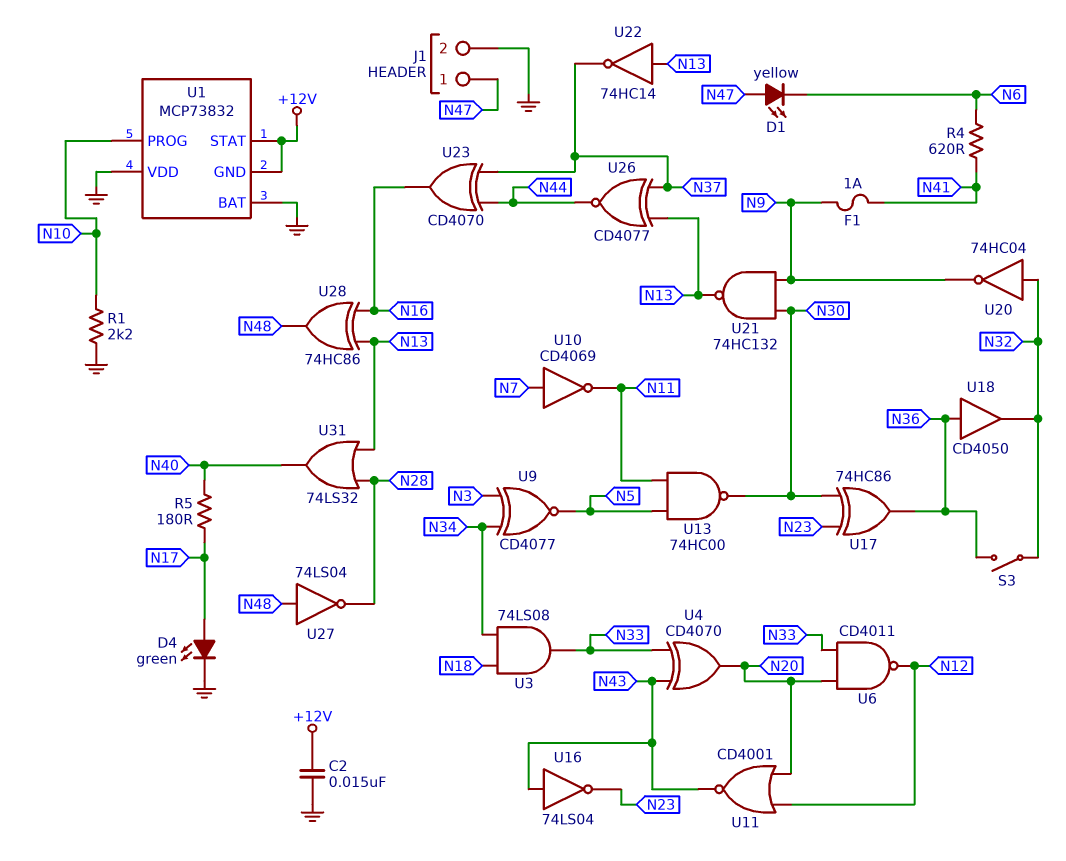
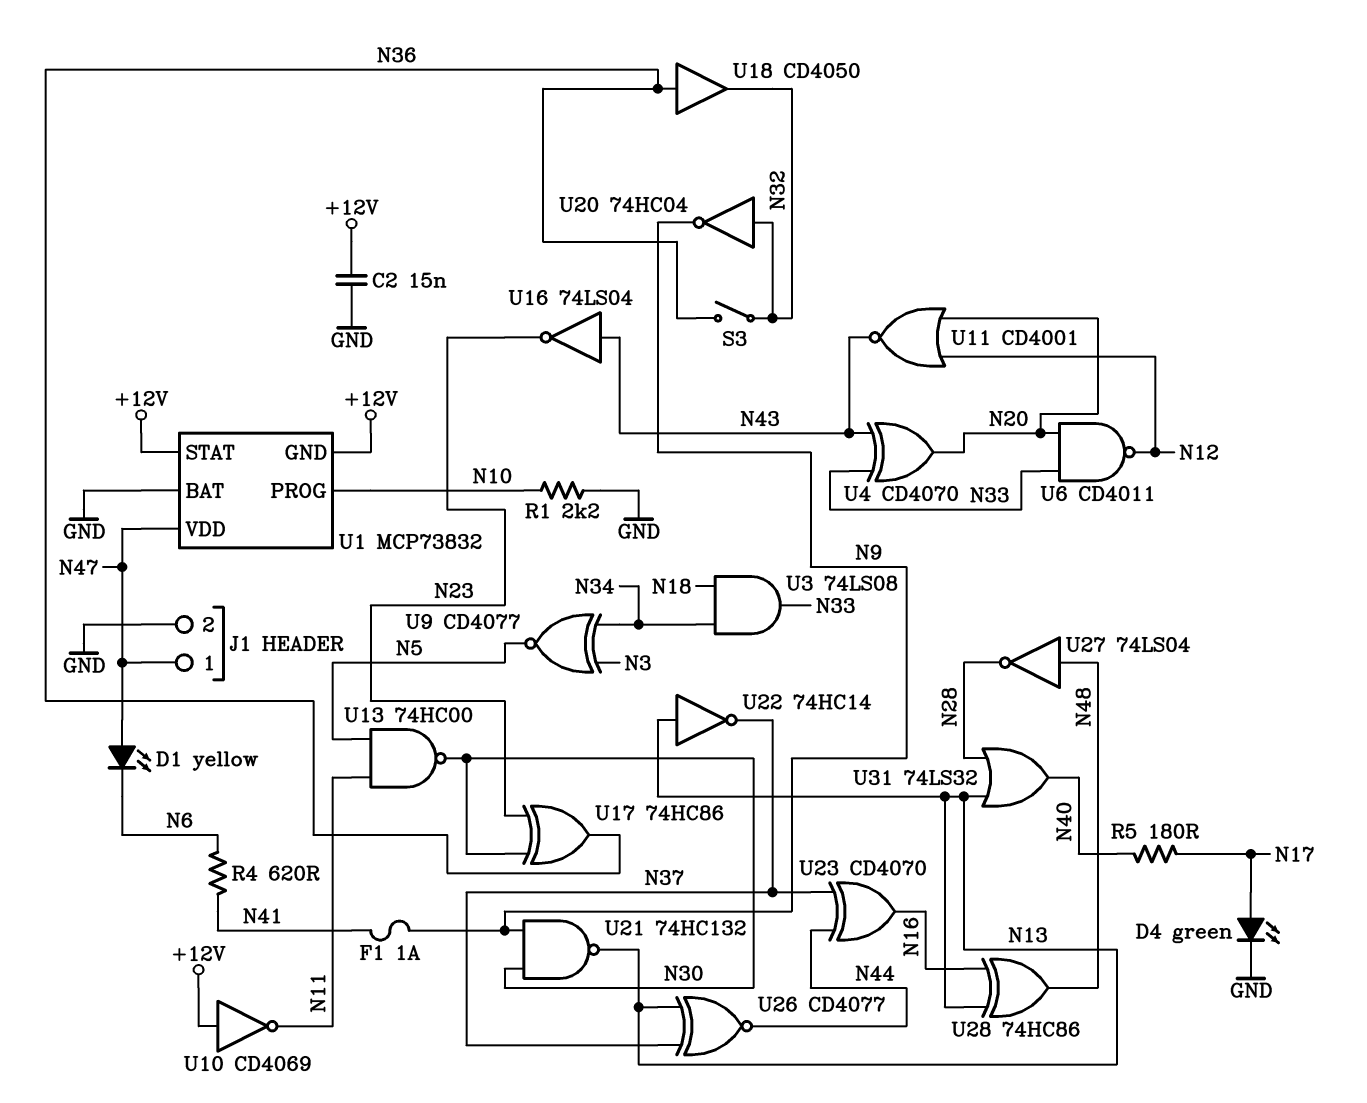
U1 pin VDD: GND -> N47
U10: NOT CD4069 (in N7, out N11) -> NOT CD4069 (in +12V, out N11)

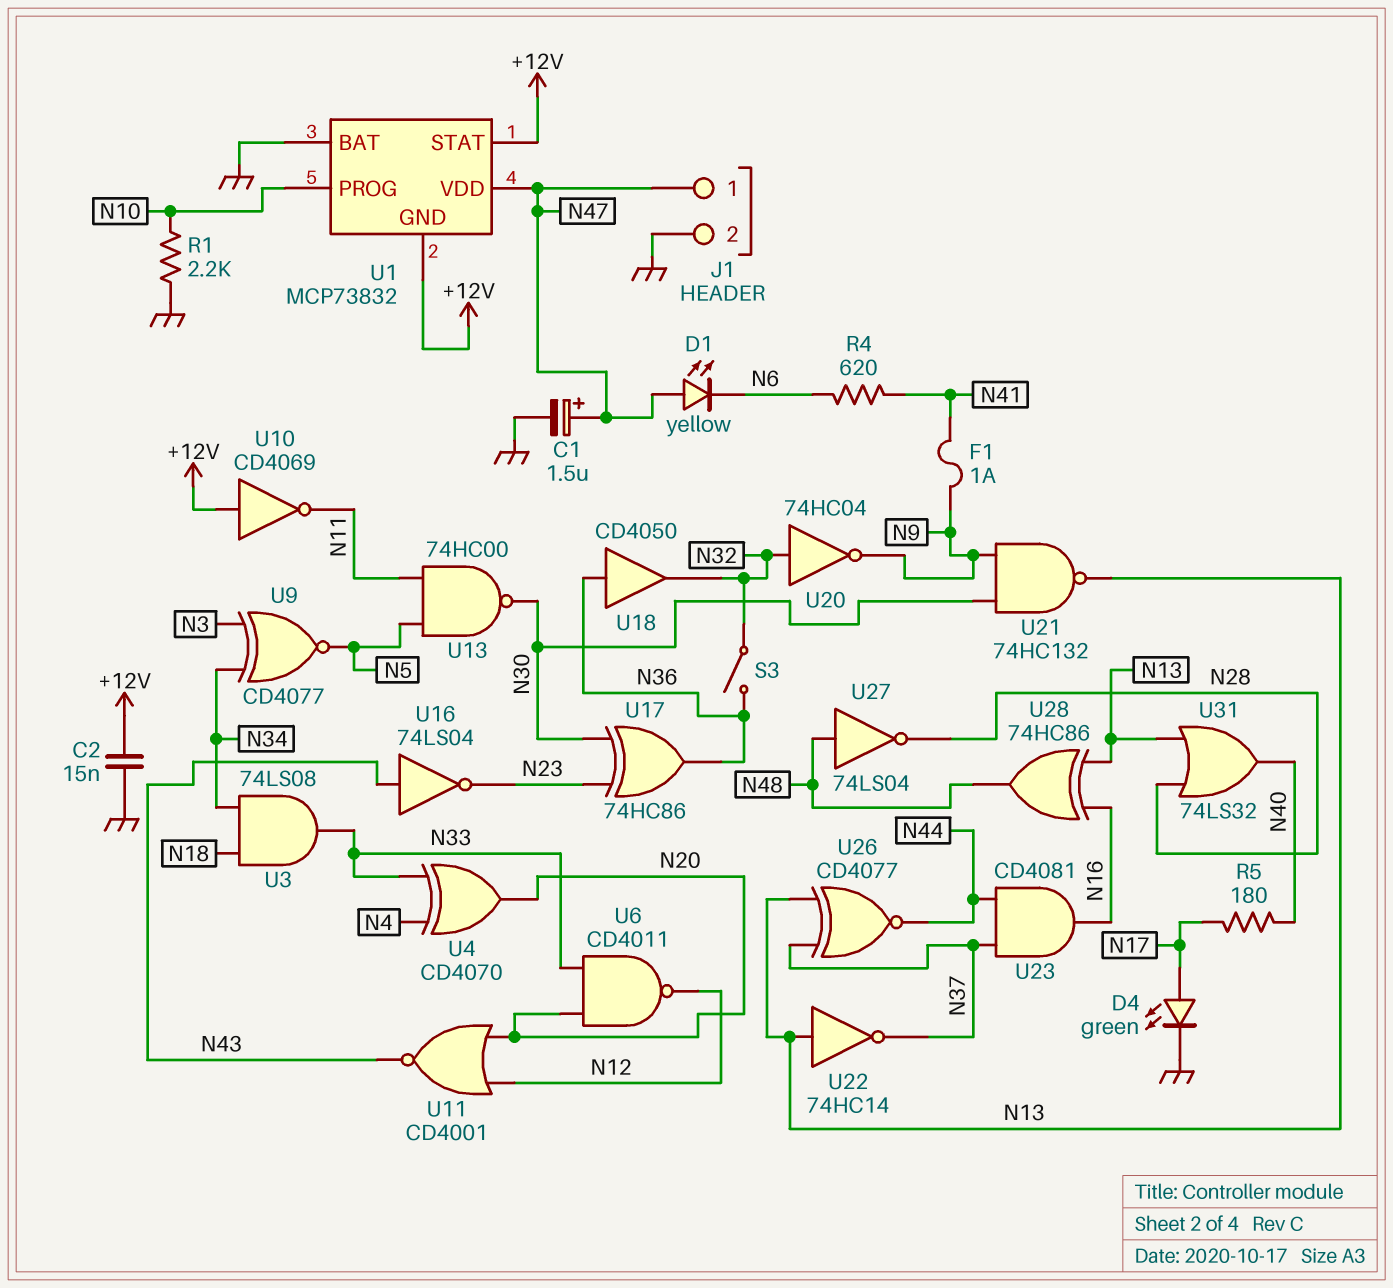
C1: none -> 1.5uF (plus N47, minus GND)
U4: XOR CD4070 (in N33, in N43, out N20) -> XOR CD4070 (in N4, in N33, out N20)
U23: XOR CD4070 (in N37, in N44, out N16) -> AND CD4081 (in N37, in N44, out N16)

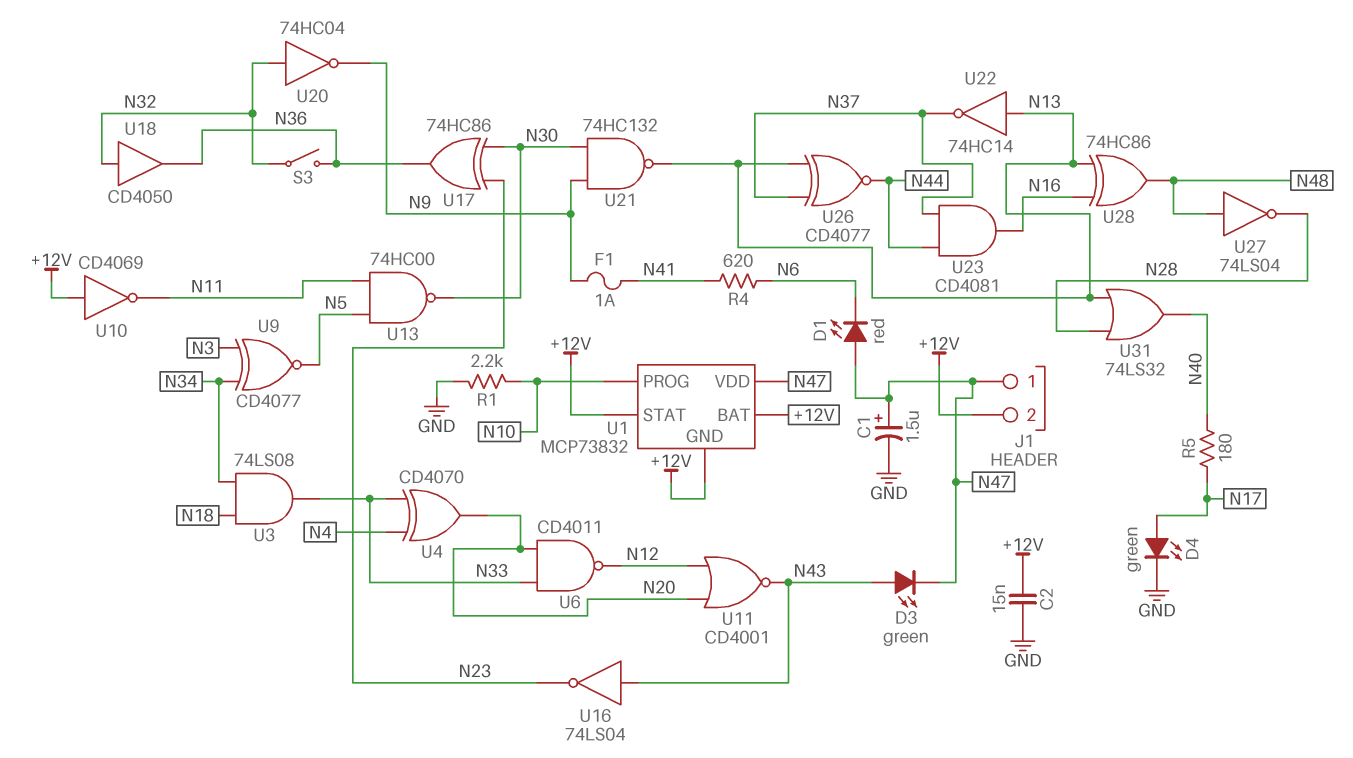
D1: LED yellow (A N47, K N6) -> LED red (A N47, K N6)
D3: none -> LED green (A N43, K N47)
J1 pin 2: GND -> +12V
U1 pin BAT: GND -> +12V
U18: buffer CD4050 (in N36, out N32) -> buffer CD4050 (in N32, out N36)

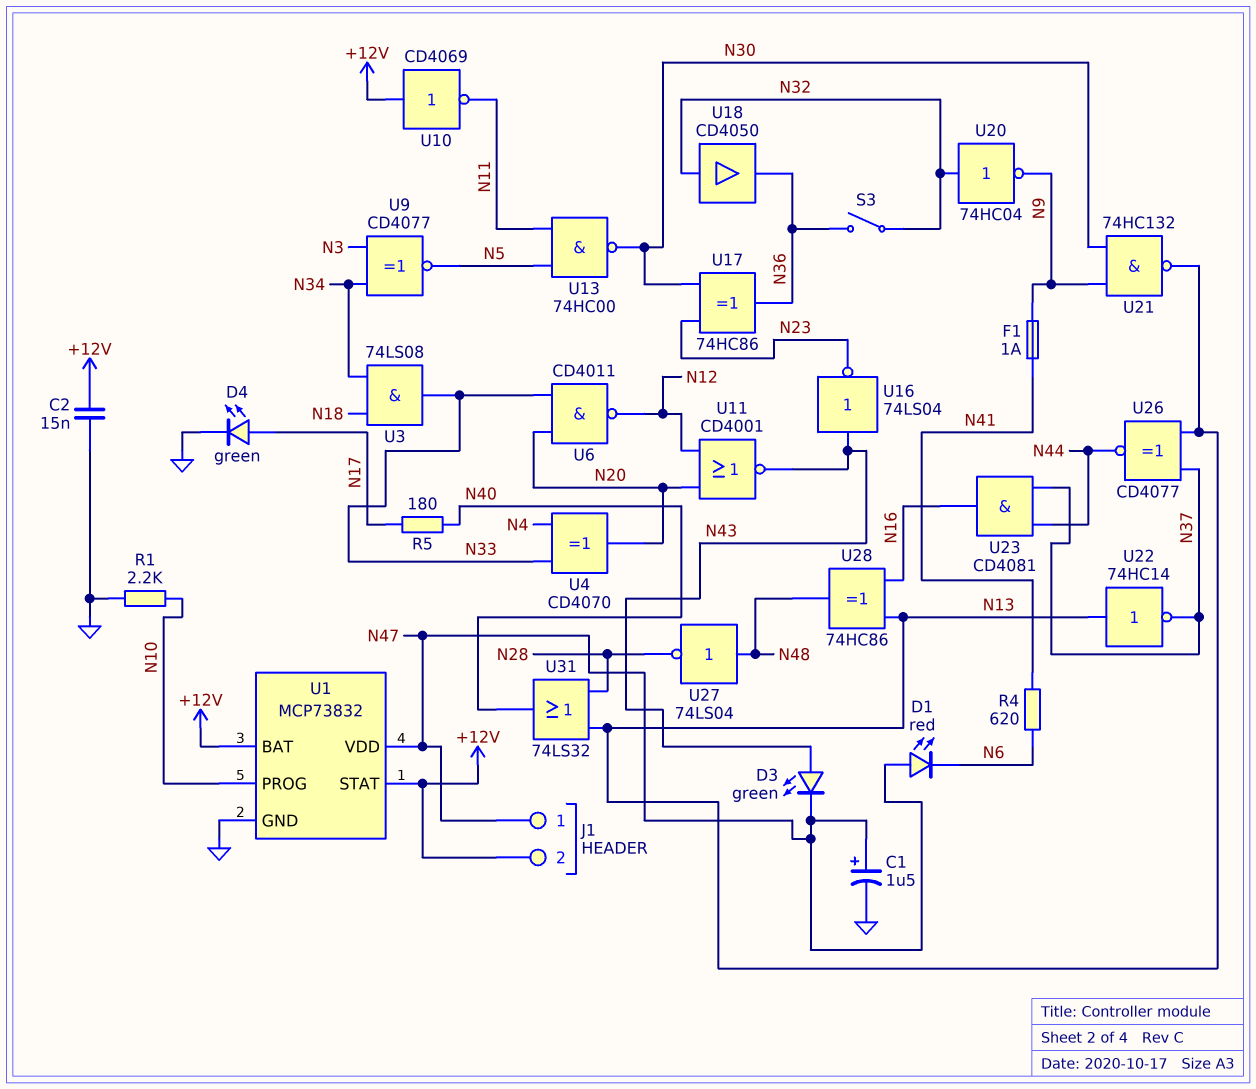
U1 pin GND: +12V -> GND

